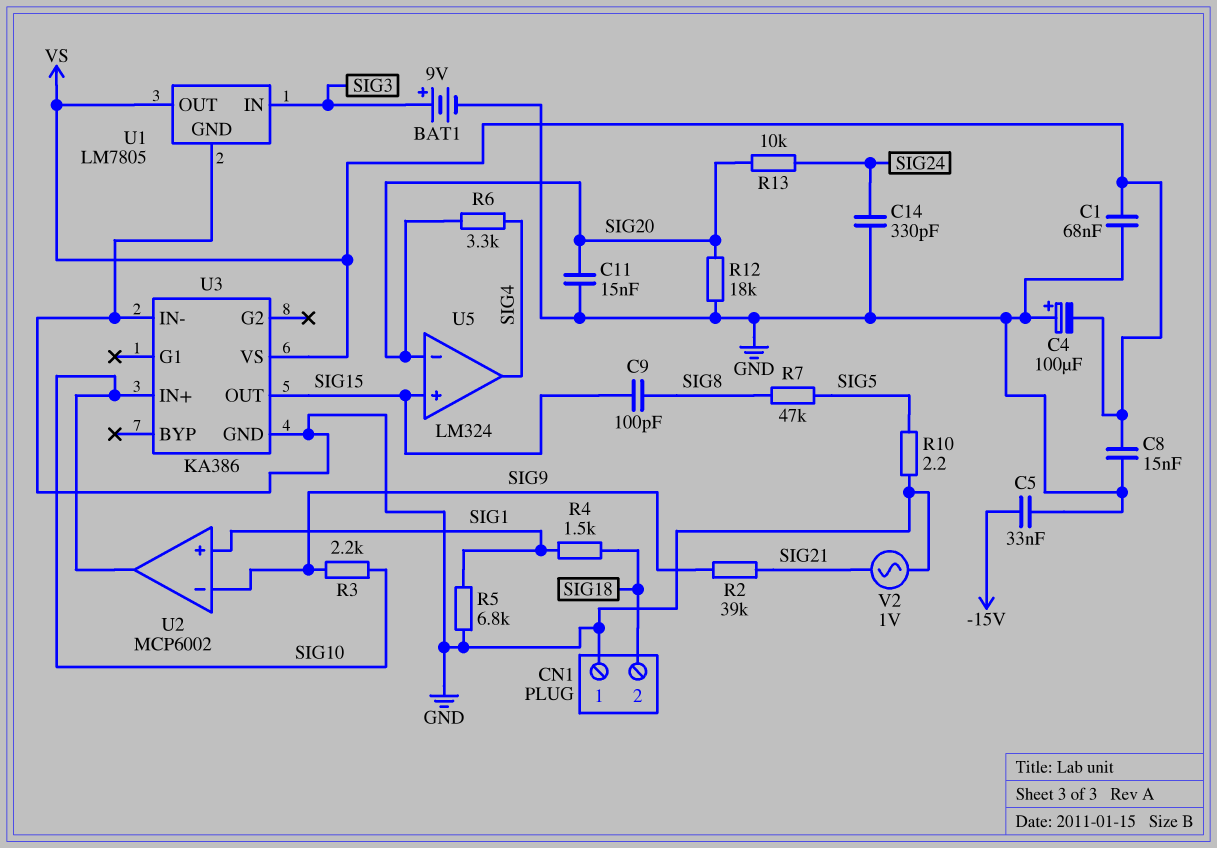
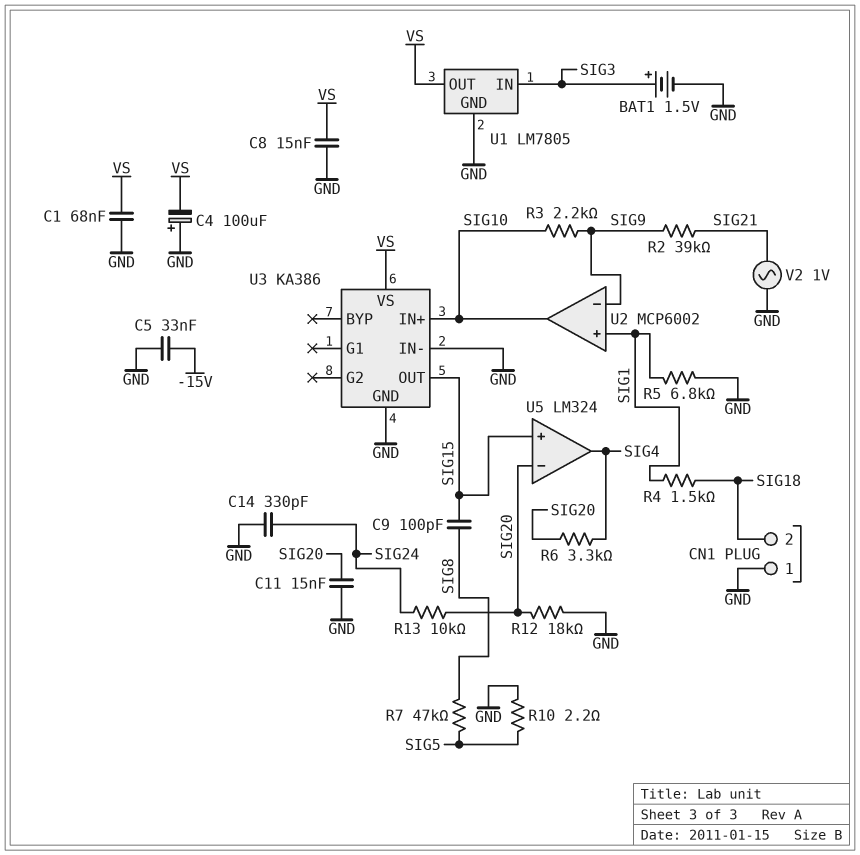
BAT1: 9V (plus SIG3, minus GND) -> 1.5V (plus SIG3, minus GND)

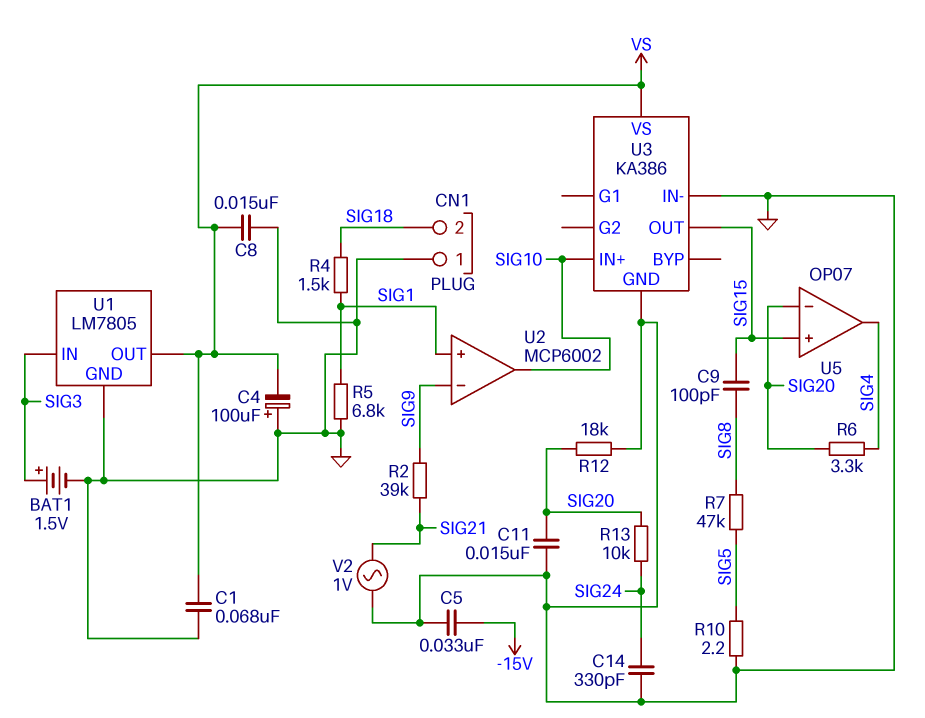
R3: 2.2k (SIG9, SIG10) -> none
U5: LM324 -> OP07

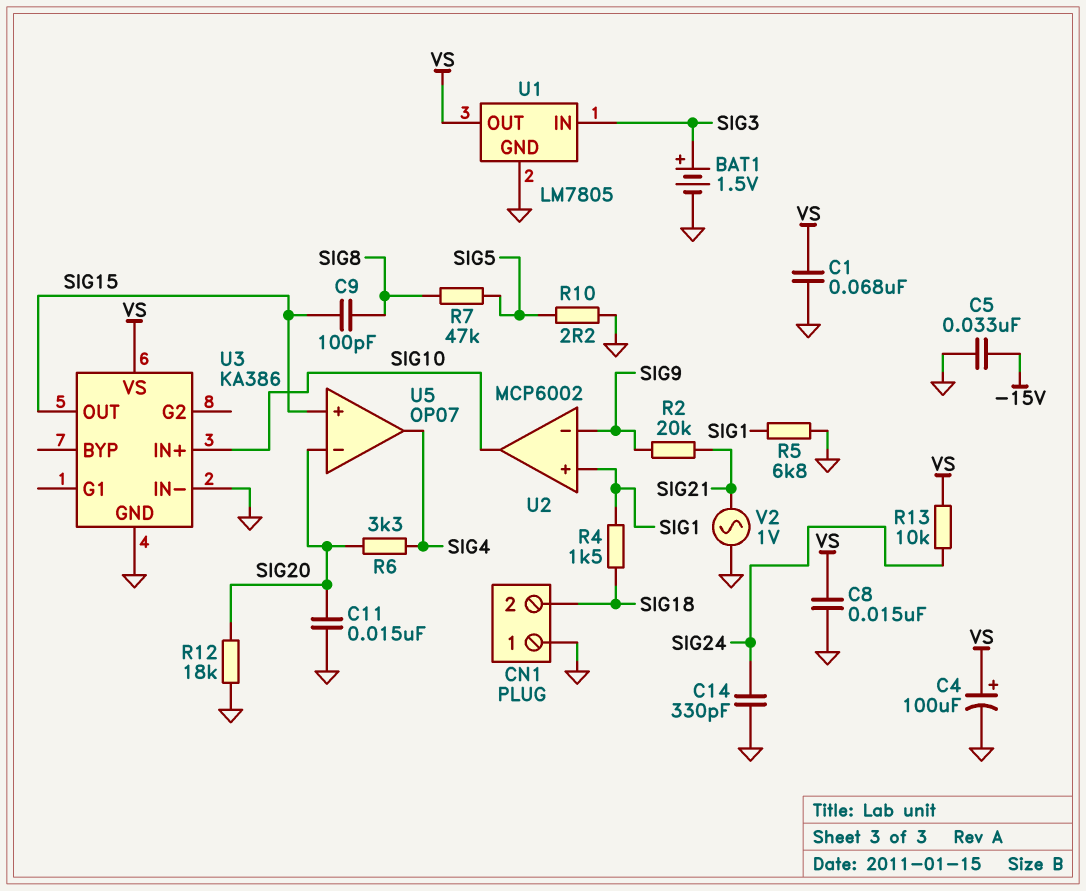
C4: 100uF (plus GND, minus VS) -> 100uF (plus VS, minus GND)
R2: 39k (SIG9, SIG21) -> 20k (SIG9, SIG21)
R13: 10k (SIG20, SIG24) -> 10k (SIG24, VS)

